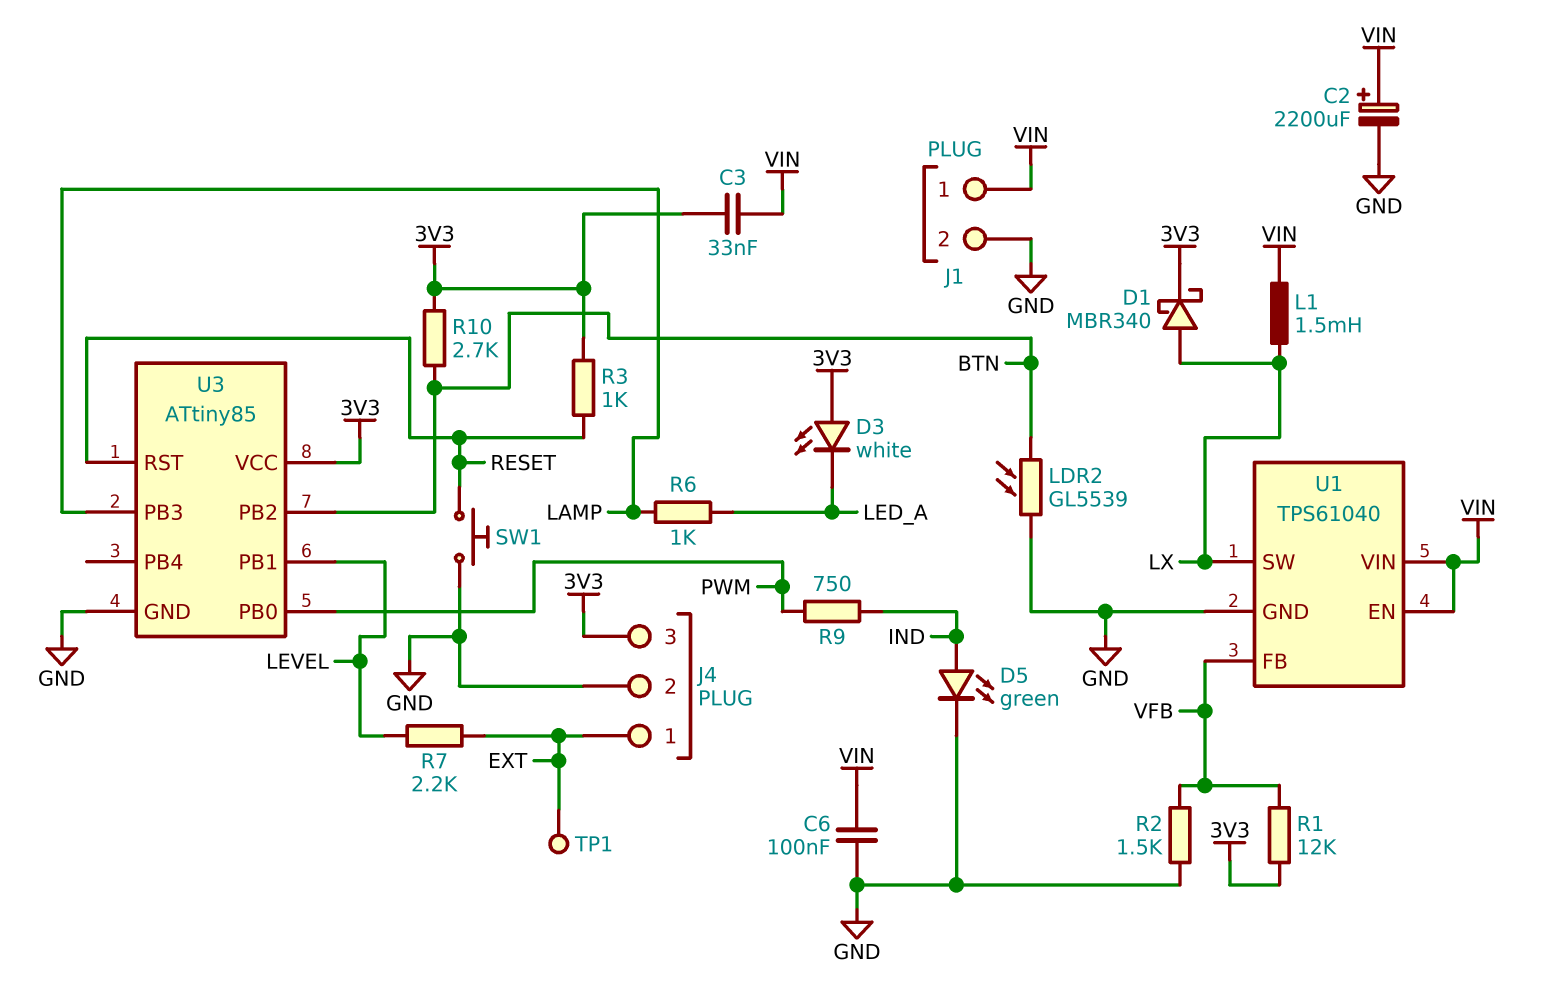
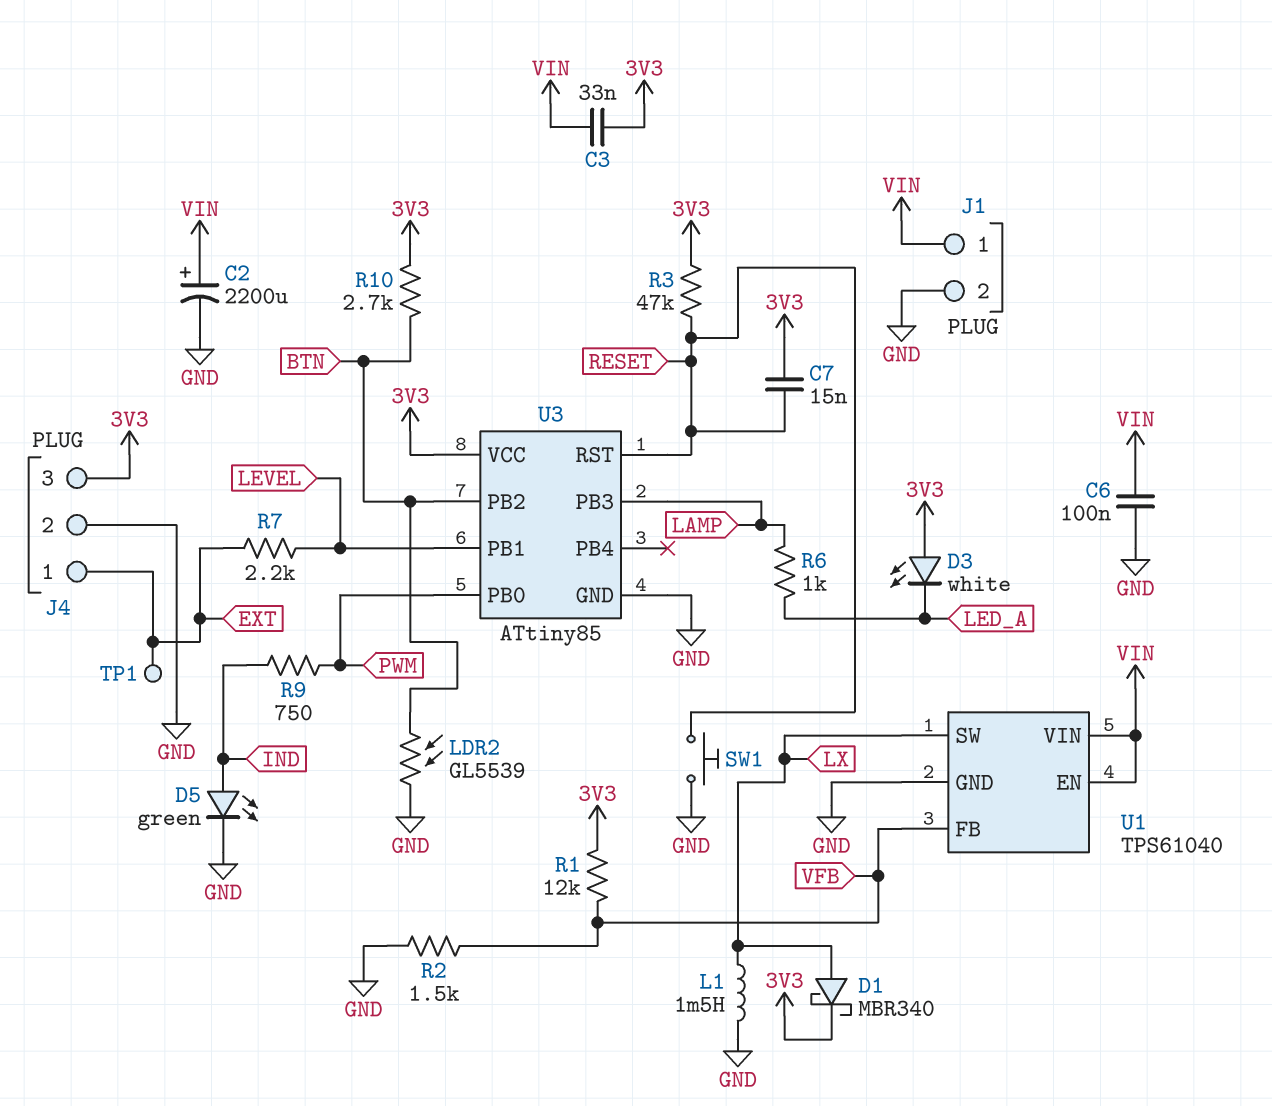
C7: none -> 15nF (3V3, RESET)
L1: 1.5mH (LX, VIN) -> 1.5mH (GND, LX)
R3: 1k (3V3, RESET) -> 47k (3V3, RESET)

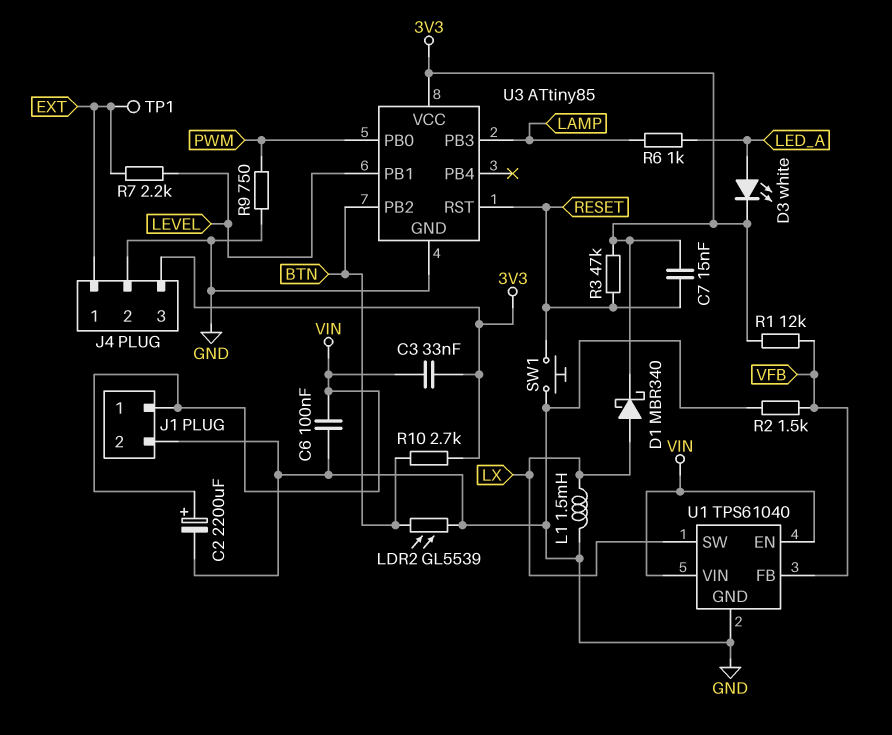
D3: LED white (A 3V3, K LED_A) -> LED white (A LED_A, K 3V3)
D5: LED green (A IND, K GND) -> none
R9: 750 (IND, PWM) -> 750 (GND, PWM)

